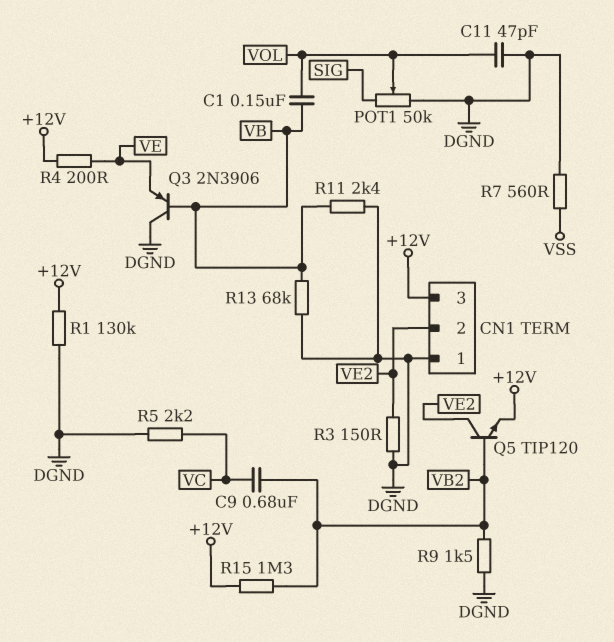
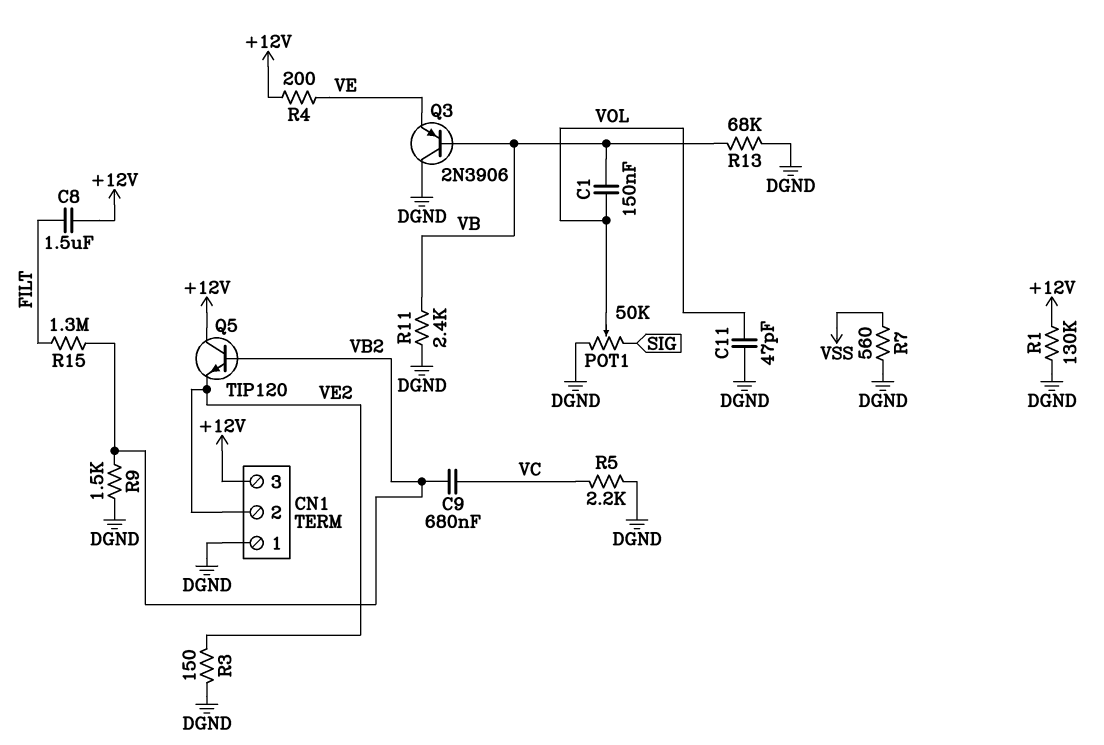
C8: none -> 1.5uF (+12V, FILT)
Q5: NPN TIP120 (B VB2, C VE2, E +12V) -> NPN TIP120 (B VB2, C +12V, E VE2)
R15: 1.3M (+12V, VB2) -> 1.3M (FILT, VB2)

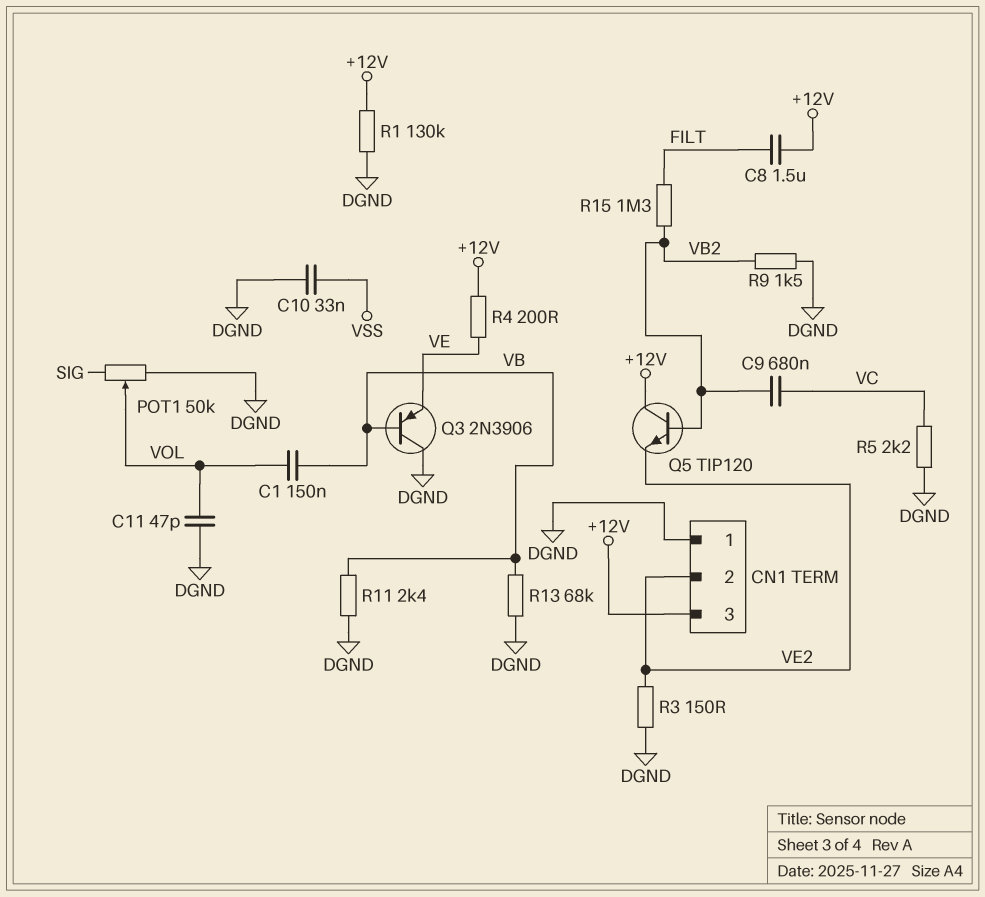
C10: none -> 33nF (DGND, VSS)
R7: 560 (DGND, VSS) -> none

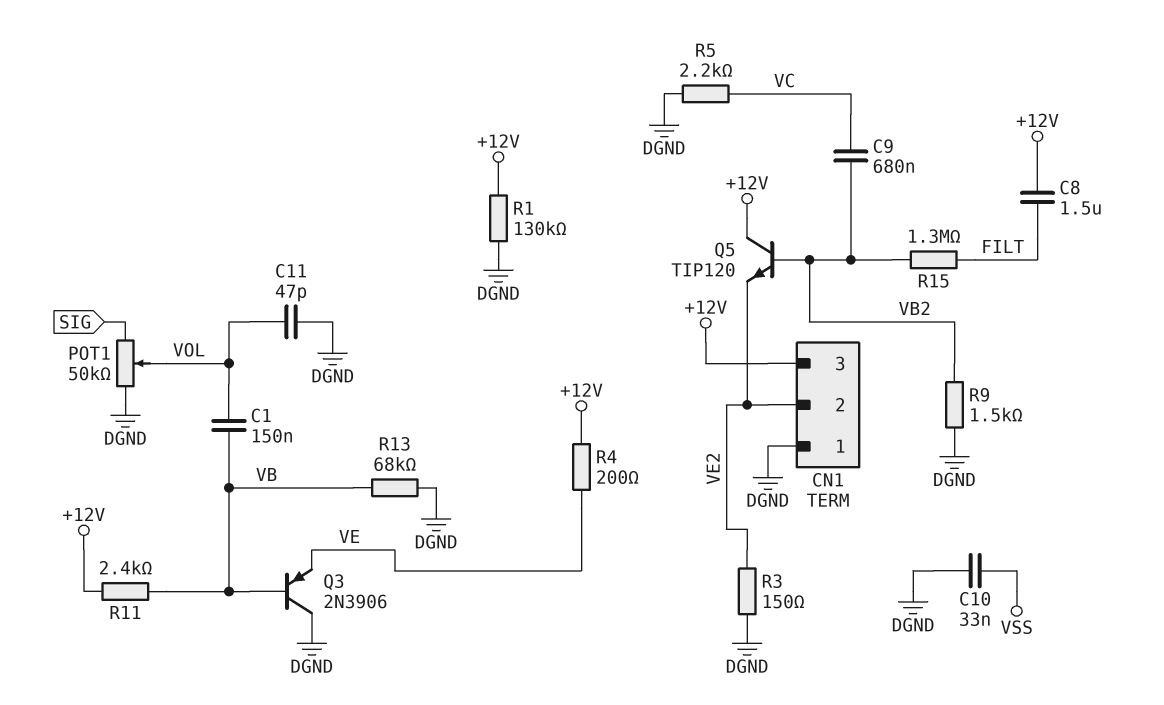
R11: 2.4k (DGND, VB) -> 2.4k (+12V, VB)

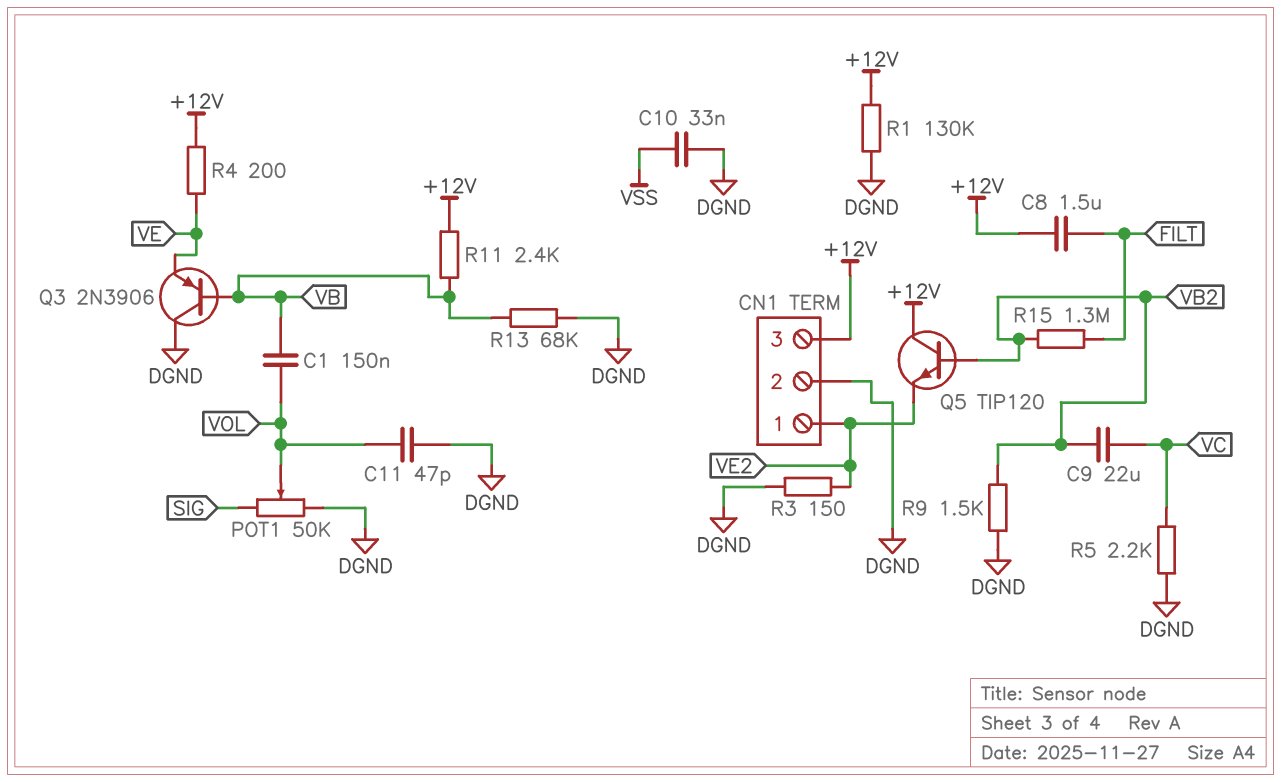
C9: 680nF (VB2, VC) -> 22uF (VB2, VC)
CN1 pin 1: DGND -> VE2
CN1 pin 2: VE2 -> DGND

